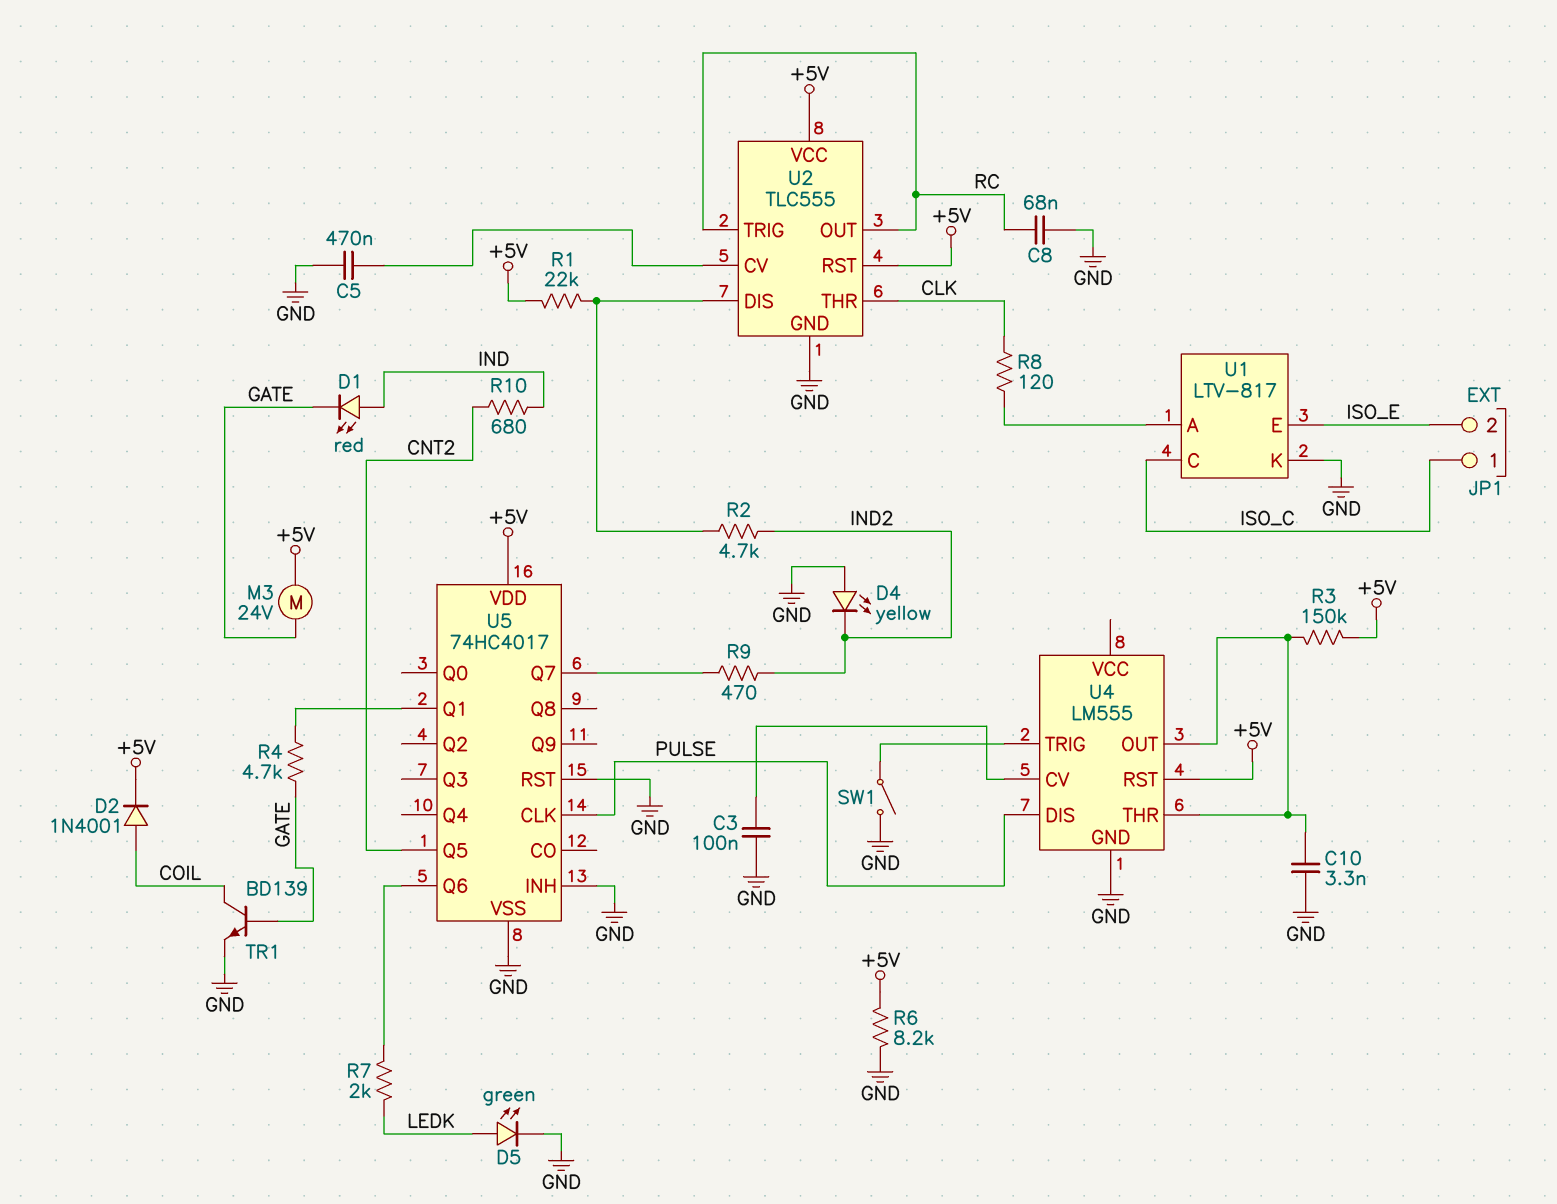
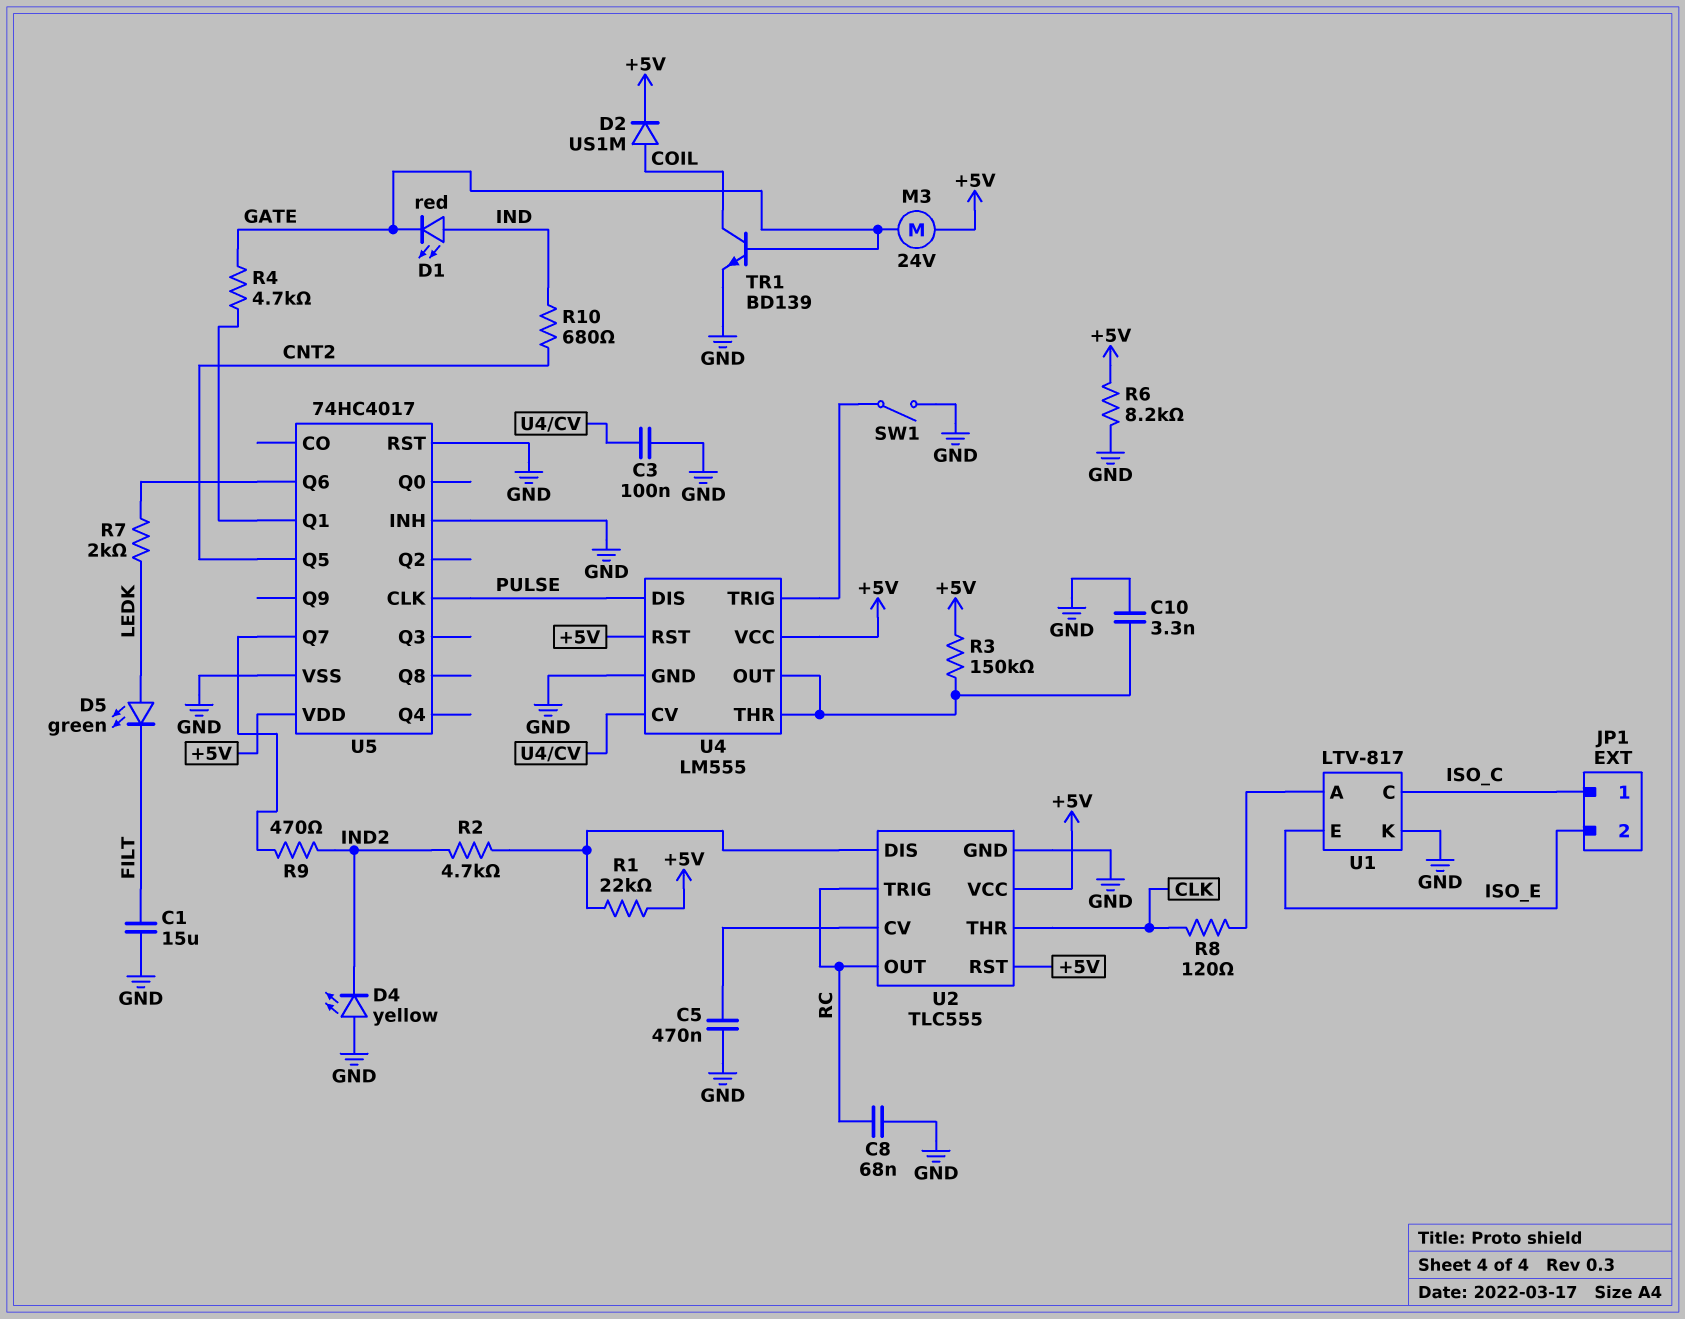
C1: none -> 15uF (FILT, GND)
D2: diode 1N4001 (A COIL, K +5V) -> diode US1M (A COIL, K +5V)
D5: LED green (A LEDK, K GND) -> LED green (A LEDK, K FILT)
U4 pin VCC: none -> +5V

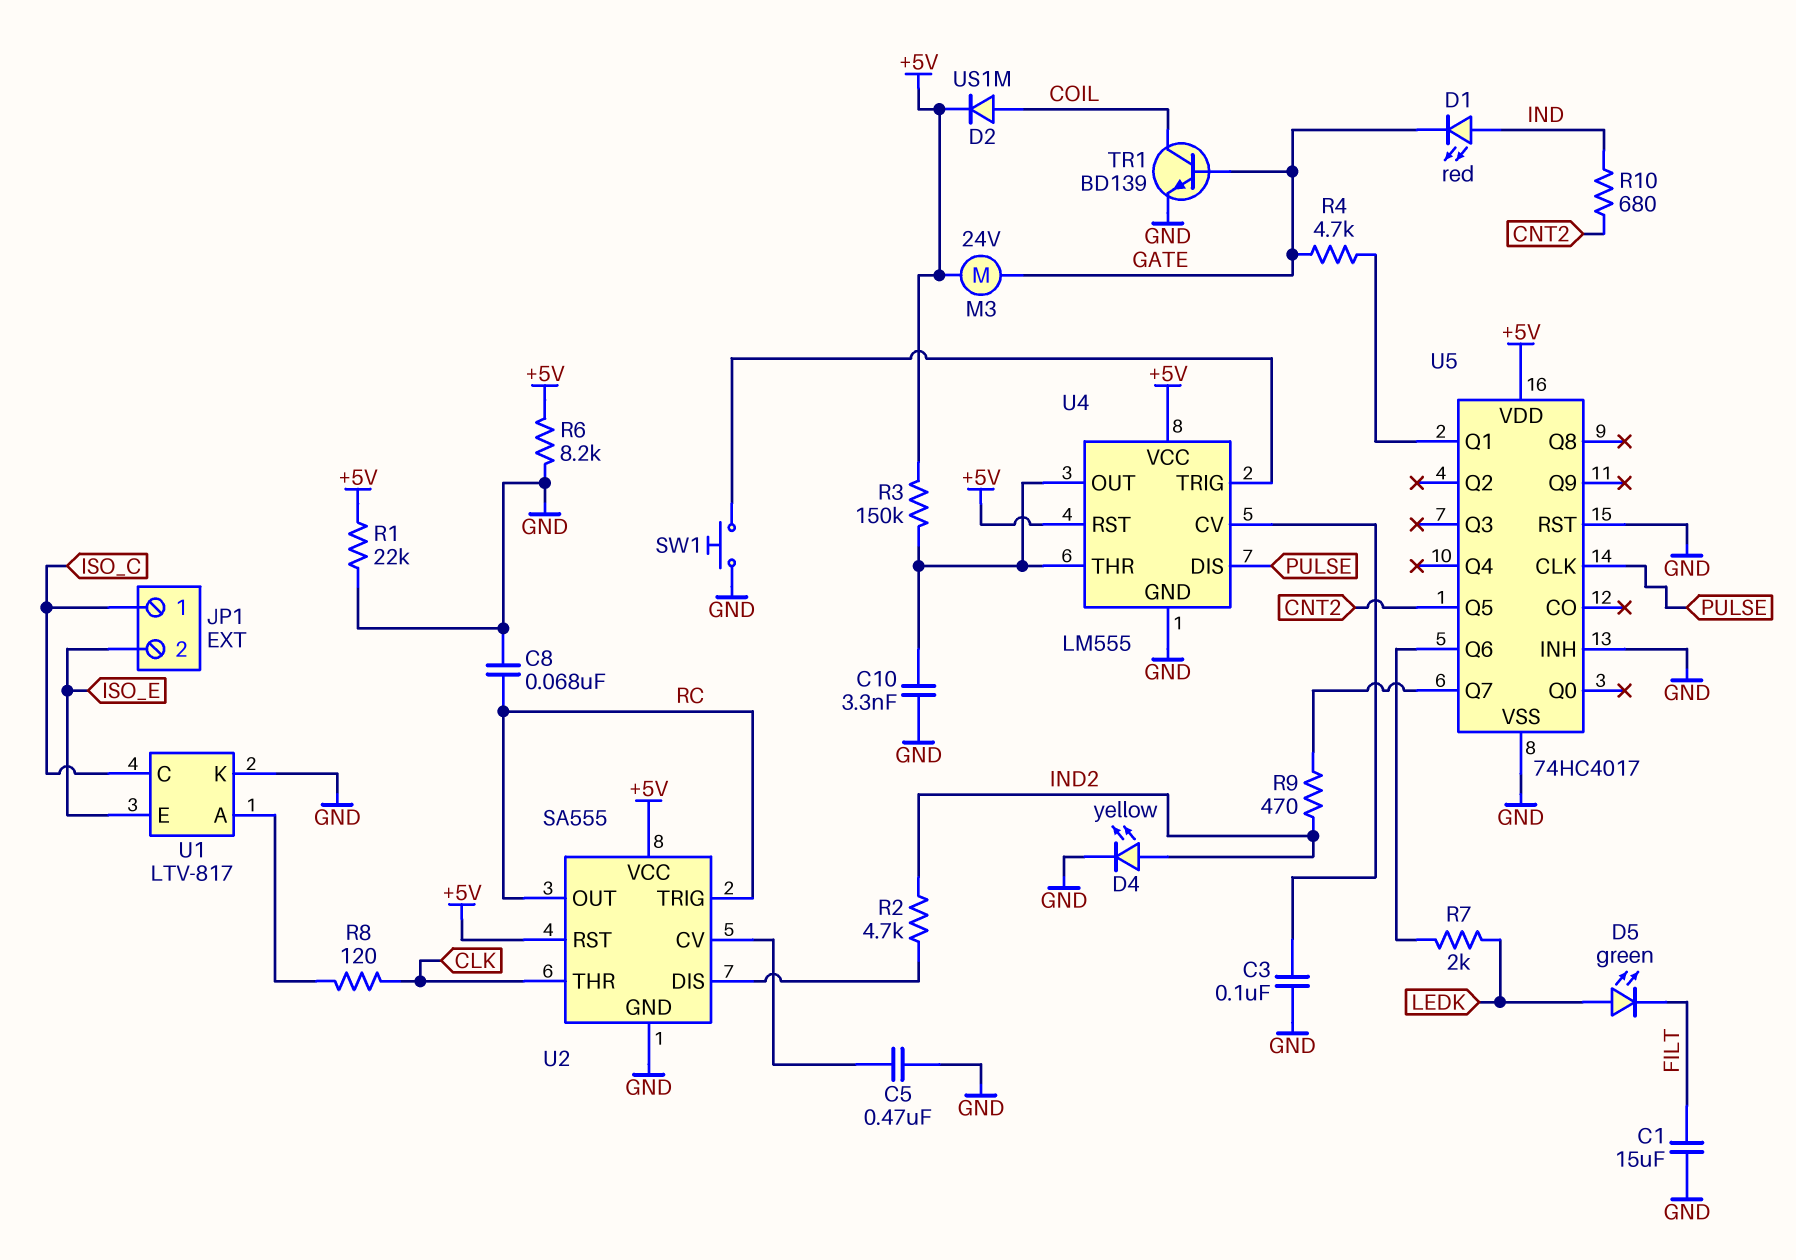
D4: LED yellow (A GND, K IND2) -> LED yellow (A IND2, K GND)
R1: 22k (+5V, U2/DIS) -> 22k (+5V, GND)
SW1: switch (GND, U4/TRIG) -> button (GND, U4/TRIG)
U2: TLC555 -> SA555

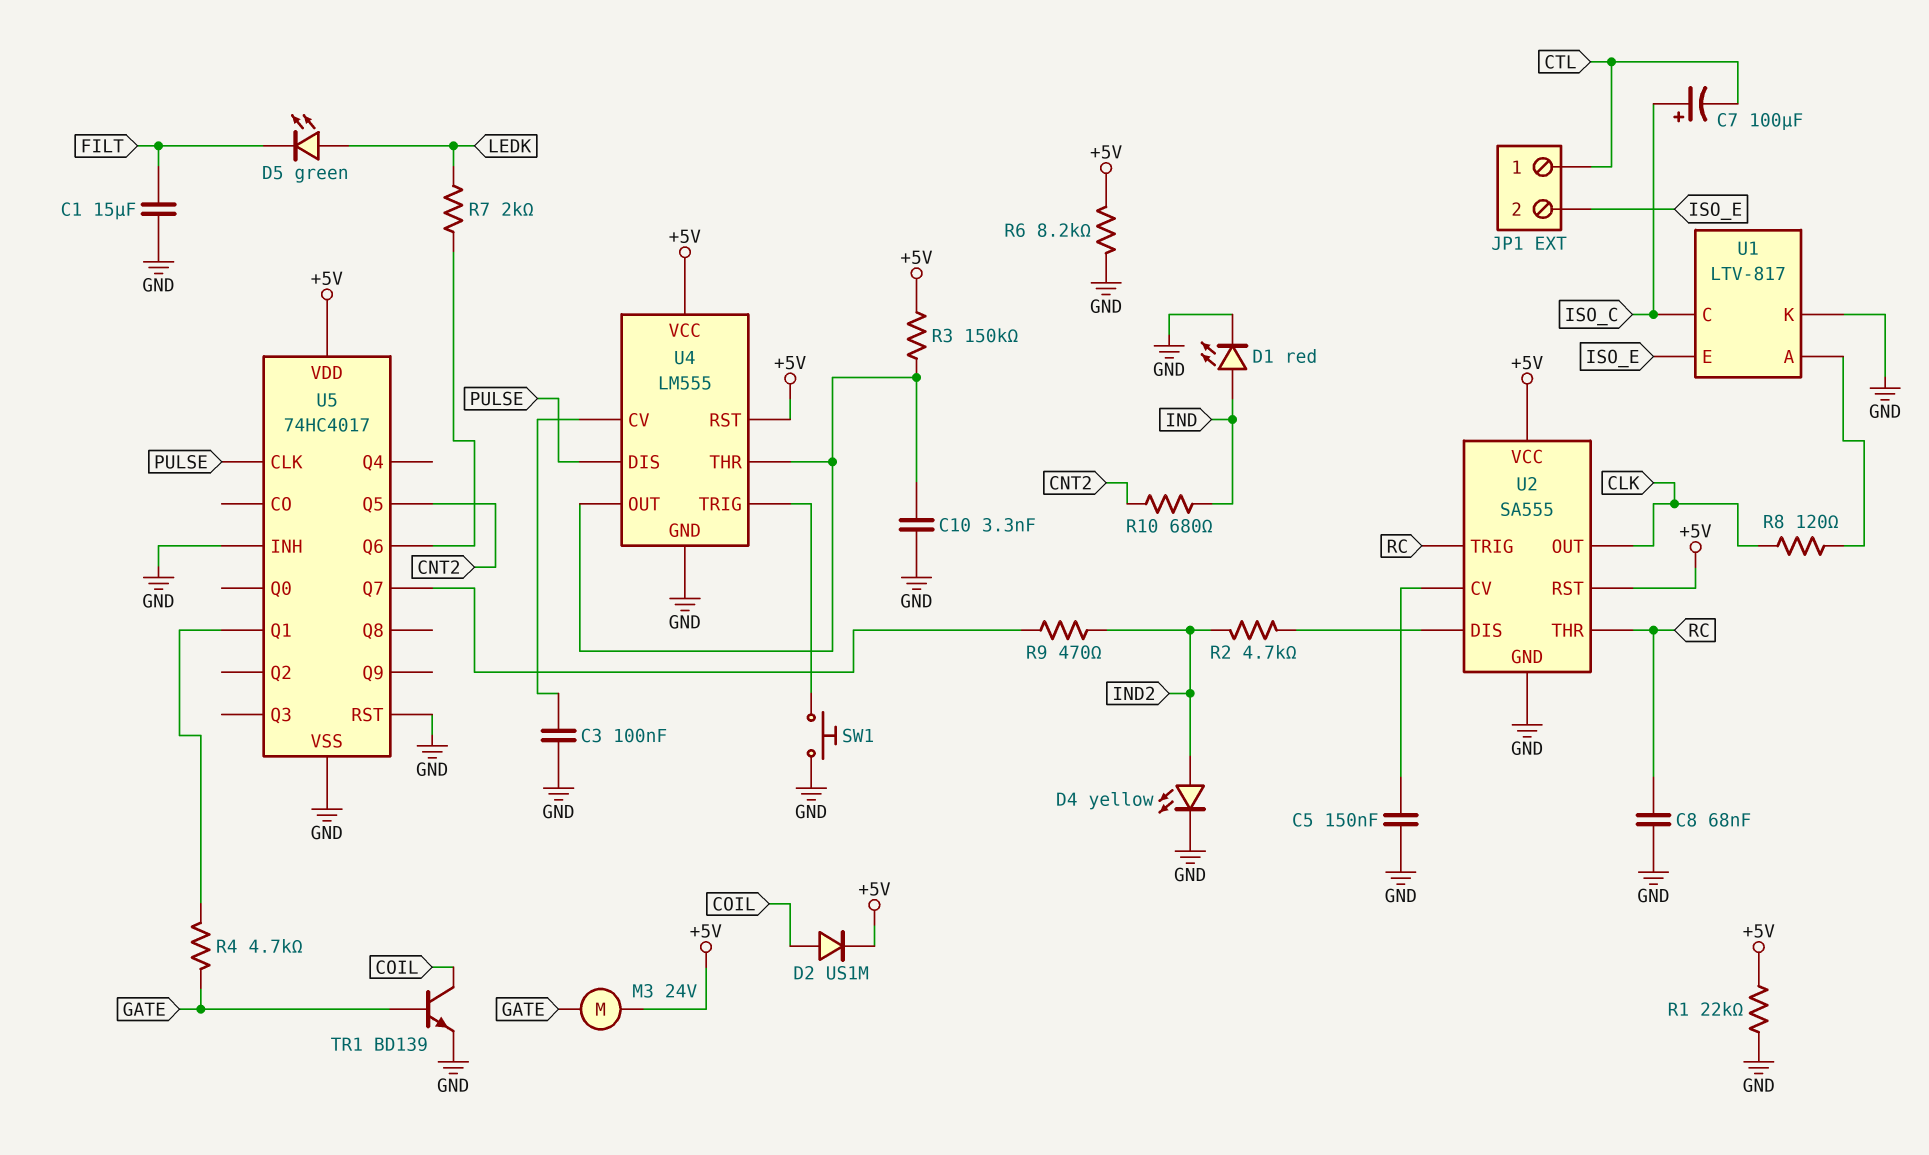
C5: 470nF (GND, U2/CV) -> 150nF (GND, U2/CV)
C7: none -> 100uF (plus ISO_C, minus CTL)
D1: LED red (A IND, K GATE) -> LED red (A IND, K GND)
JP1 pin 1: ISO_C -> CTL
U2 pin OUT: RC -> CLK
U2 pin THR: CLK -> RC

